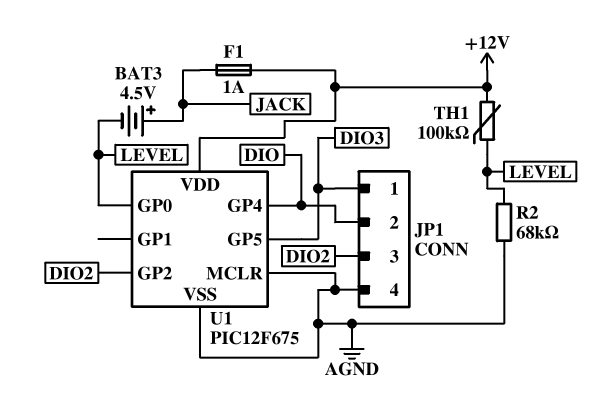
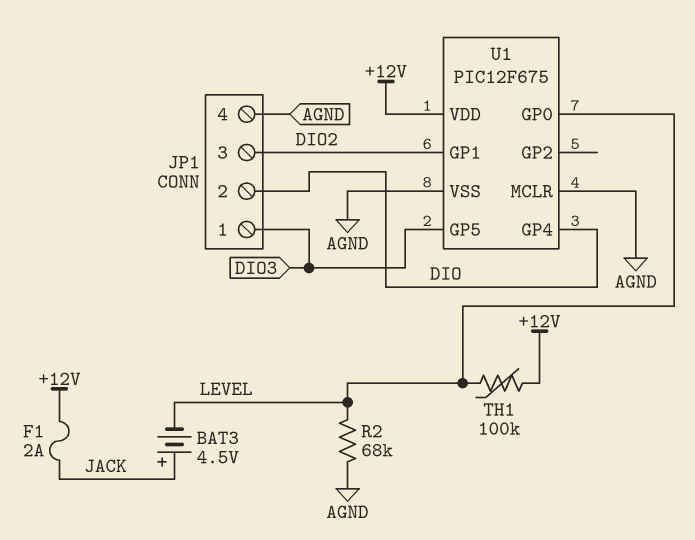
F1: 1A (+12V, JACK) -> 2A (+12V, JACK)
U1 pin GP1: none -> DIO2
U1 pin GP2: DIO2 -> none

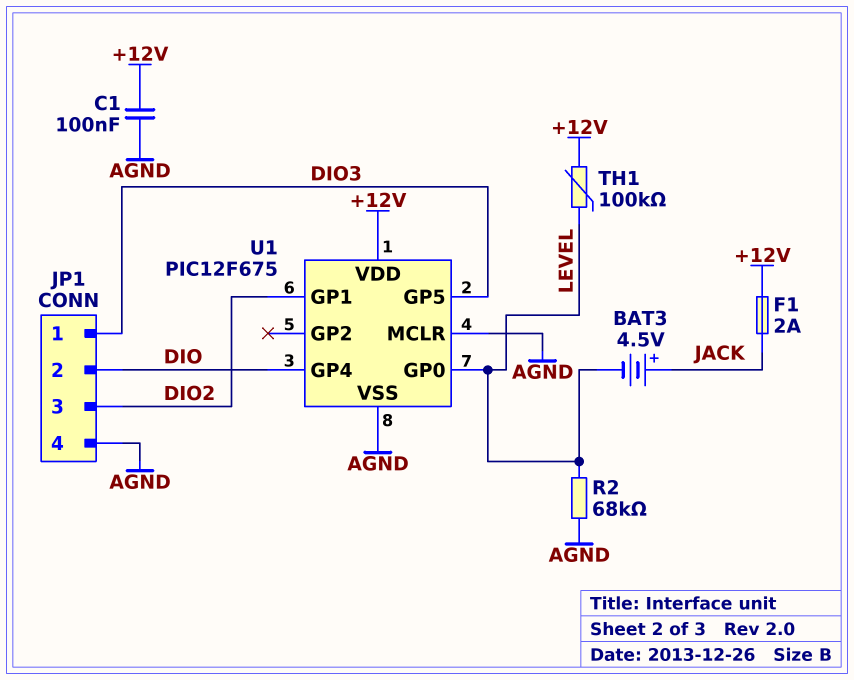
C1: none -> 100nF (+12V, AGND)

